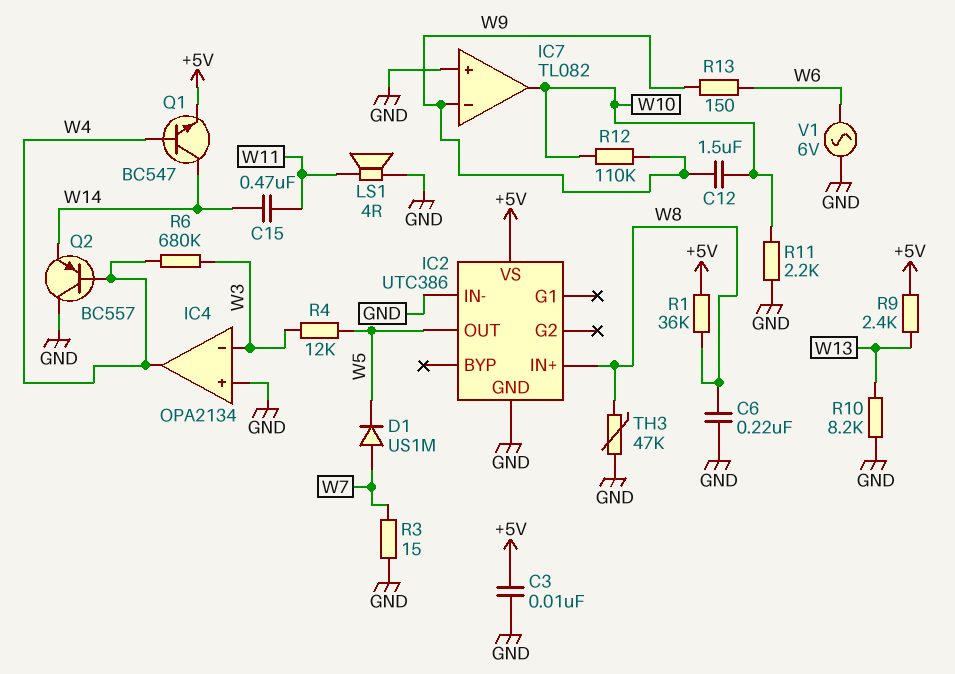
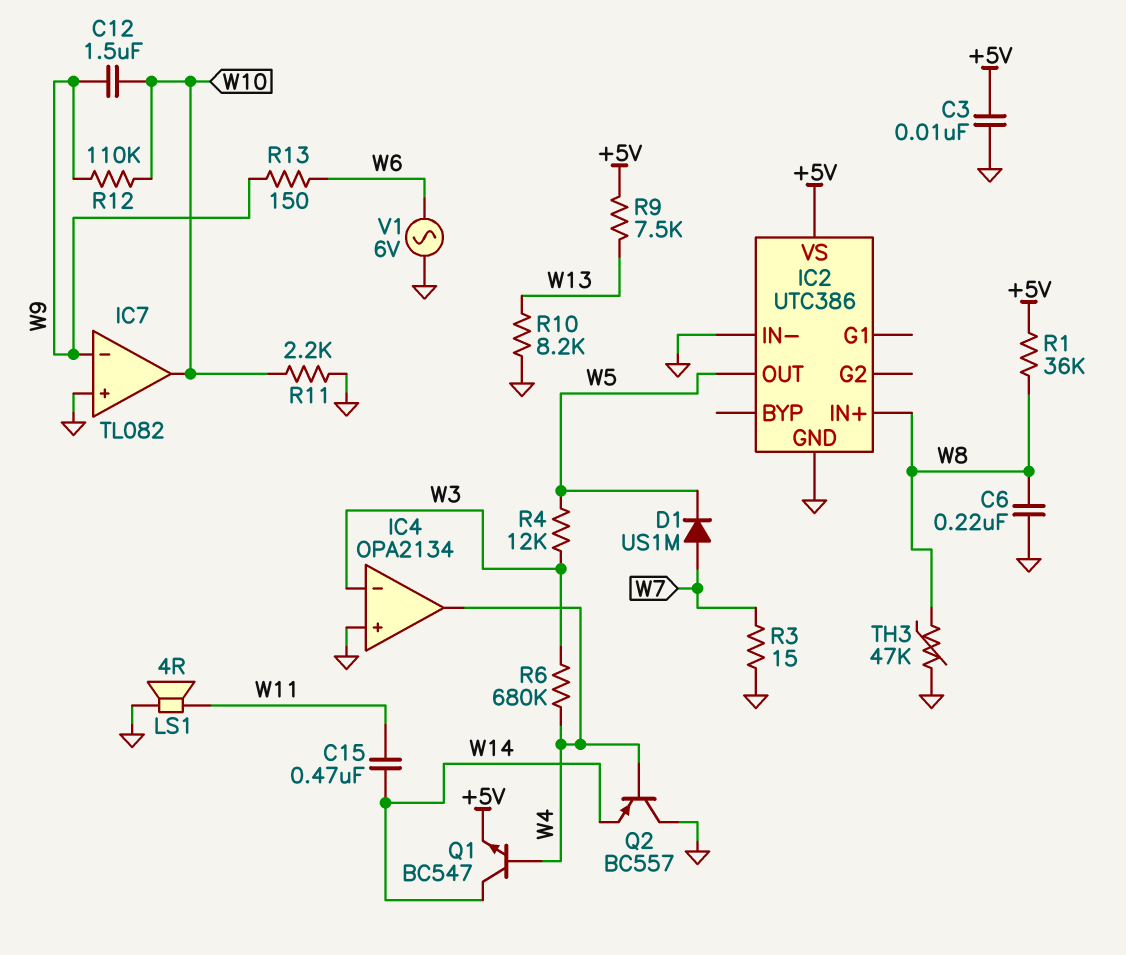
R9: 2.4k (+5V, W13) -> 7.5k (+5V, W13)

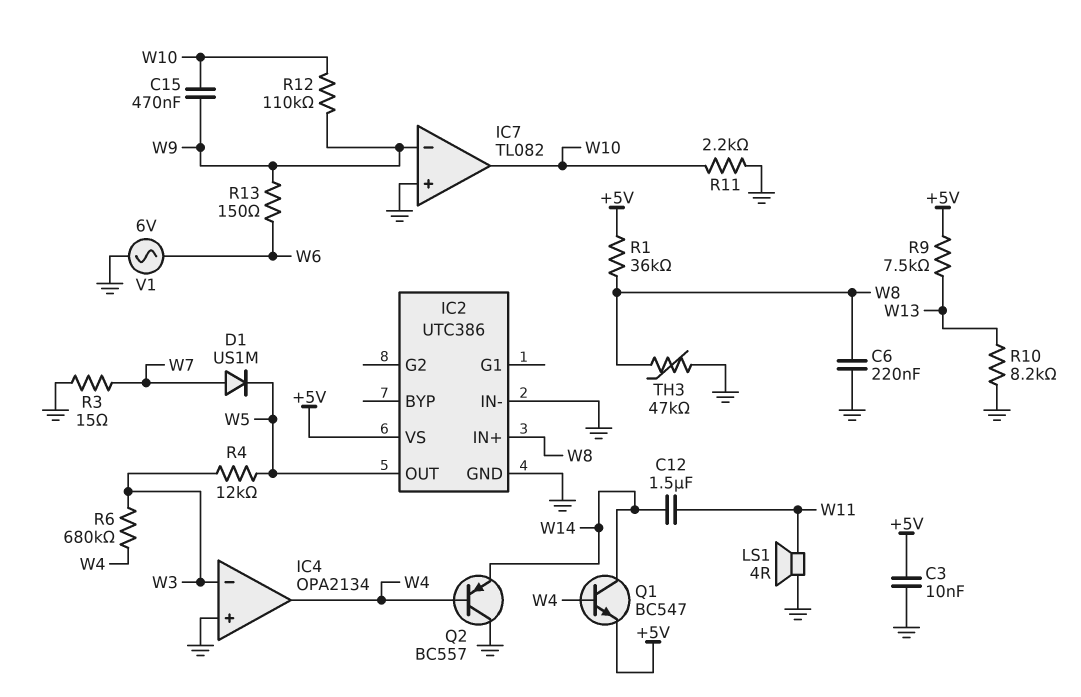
C12: 1.5uF (W9, W10) -> 1.5uF (W11, W14)
C15: 470nF (W11, W14) -> 470nF (W9, W10)

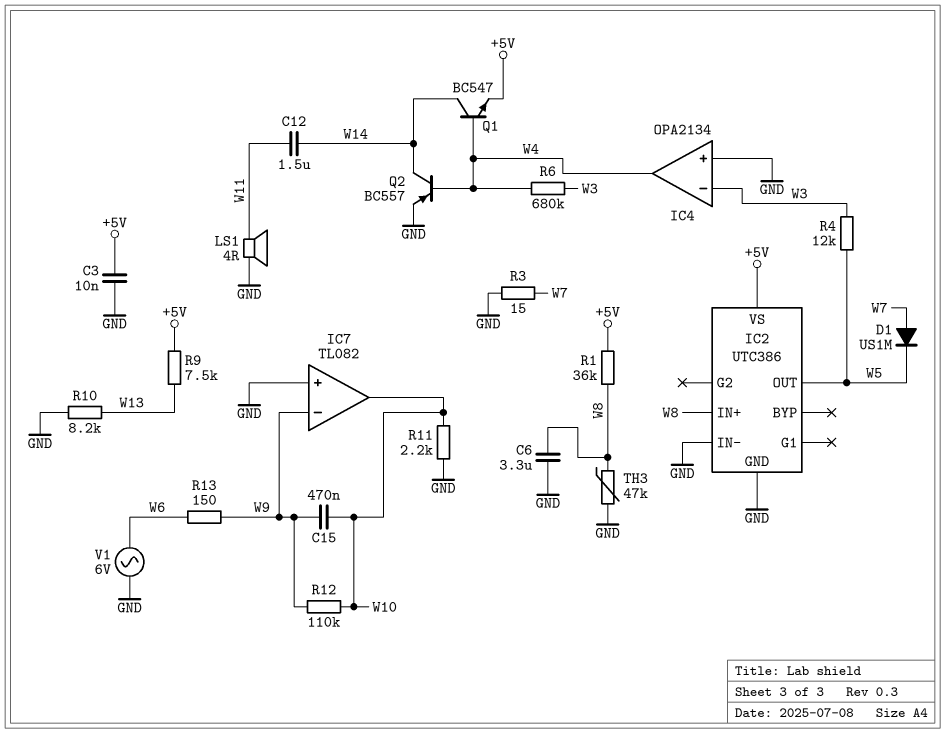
C6: 220nF (GND, W8) -> 3.3uF (GND, W8)
Q2: PNP BC557 (B W4, C GND, E W14) -> PNP BC557 (B W4, C W14, E GND)

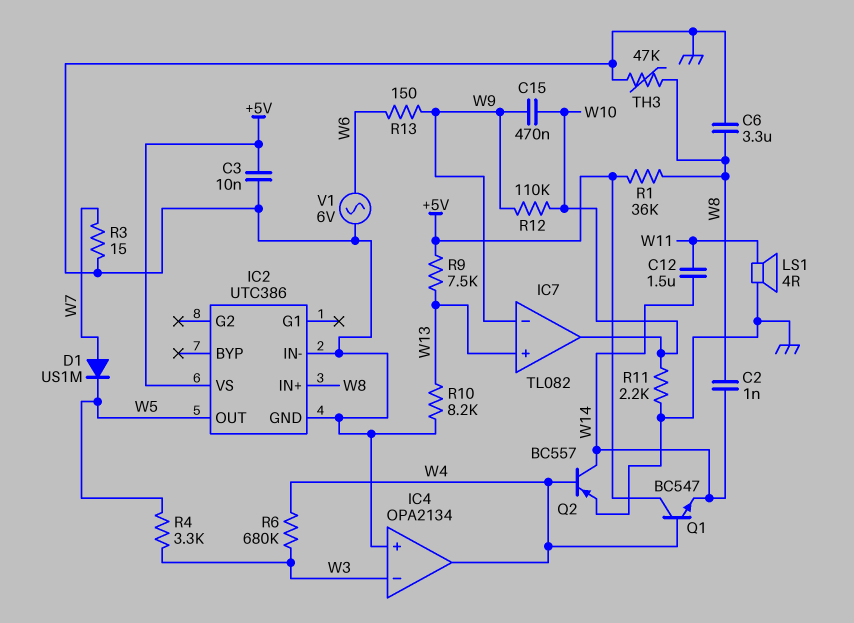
C2: none -> 1nF (W8, W14)
IC7 pin in+: GND -> W13
Q1: NPN BC547 (B W4, C W14, E +5V) -> NPN BC547 (B W4, C +5V, E W14)
R4: 12k (W3, W5) -> 3.3k (W3, W5)

